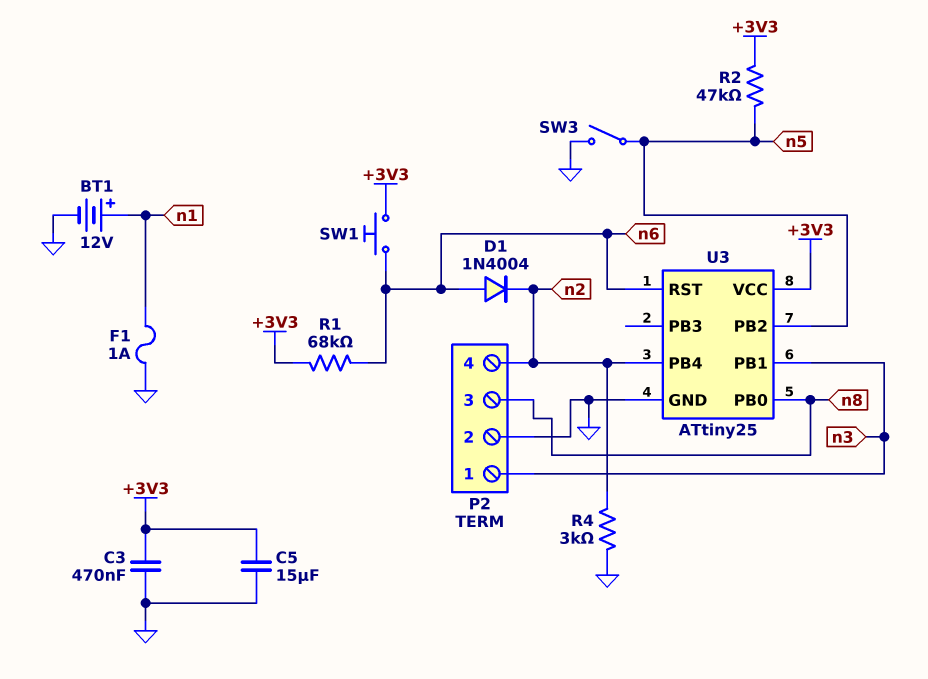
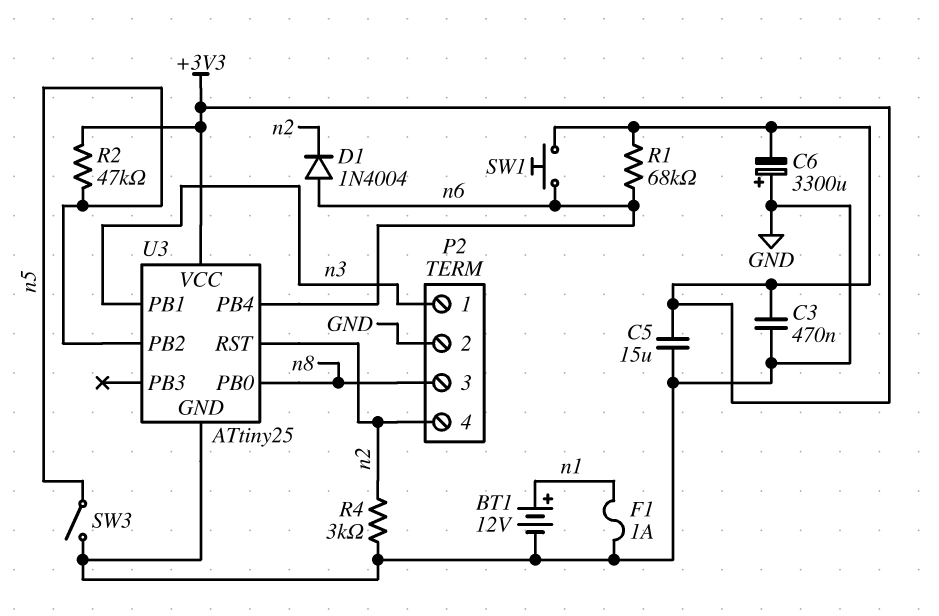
C6: none -> 3300uF (plus GND, minus +3V3)
U3 pin PB4: n2 -> n6
U3 pin RST: n6 -> n2

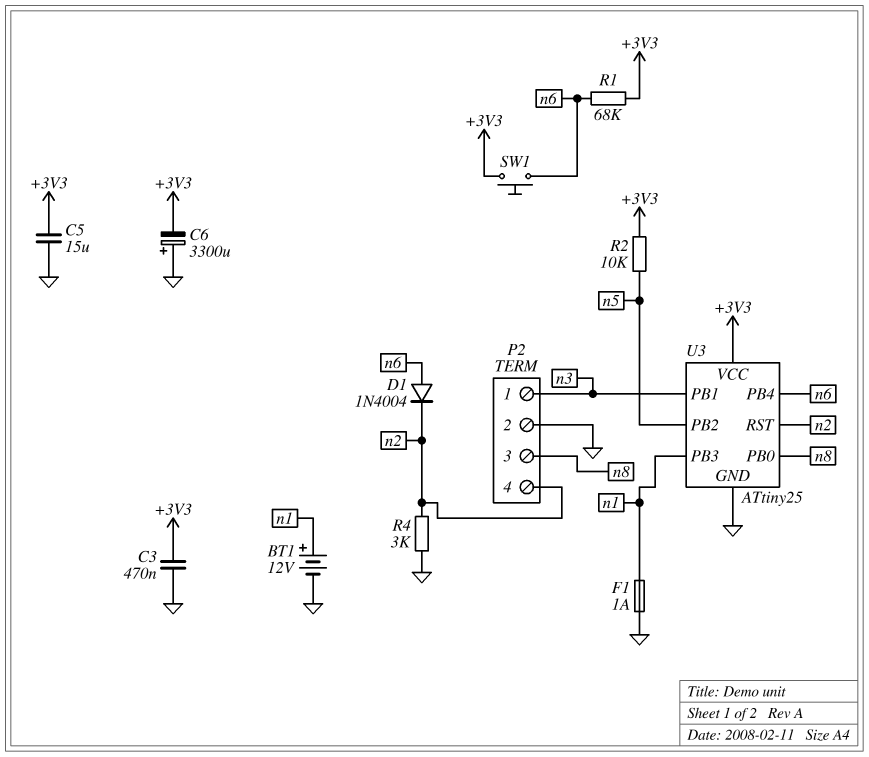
R2: 47k (+3V3, n5) -> 10k (+3V3, n5)
SW3: switch (GND, n5) -> none
U3 pin PB3: none -> n1

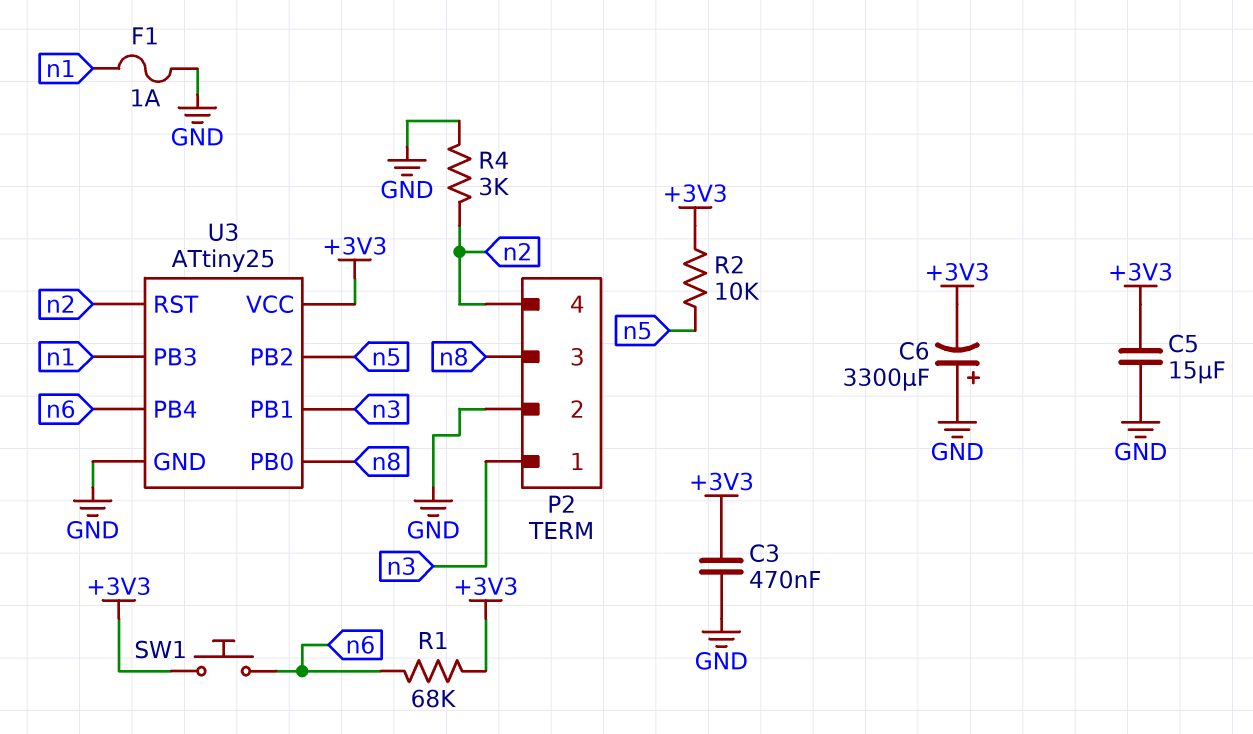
BT1: 12V (plus n1, minus GND) -> none
D1: diode 1N4004 (A n6, K n2) -> none

